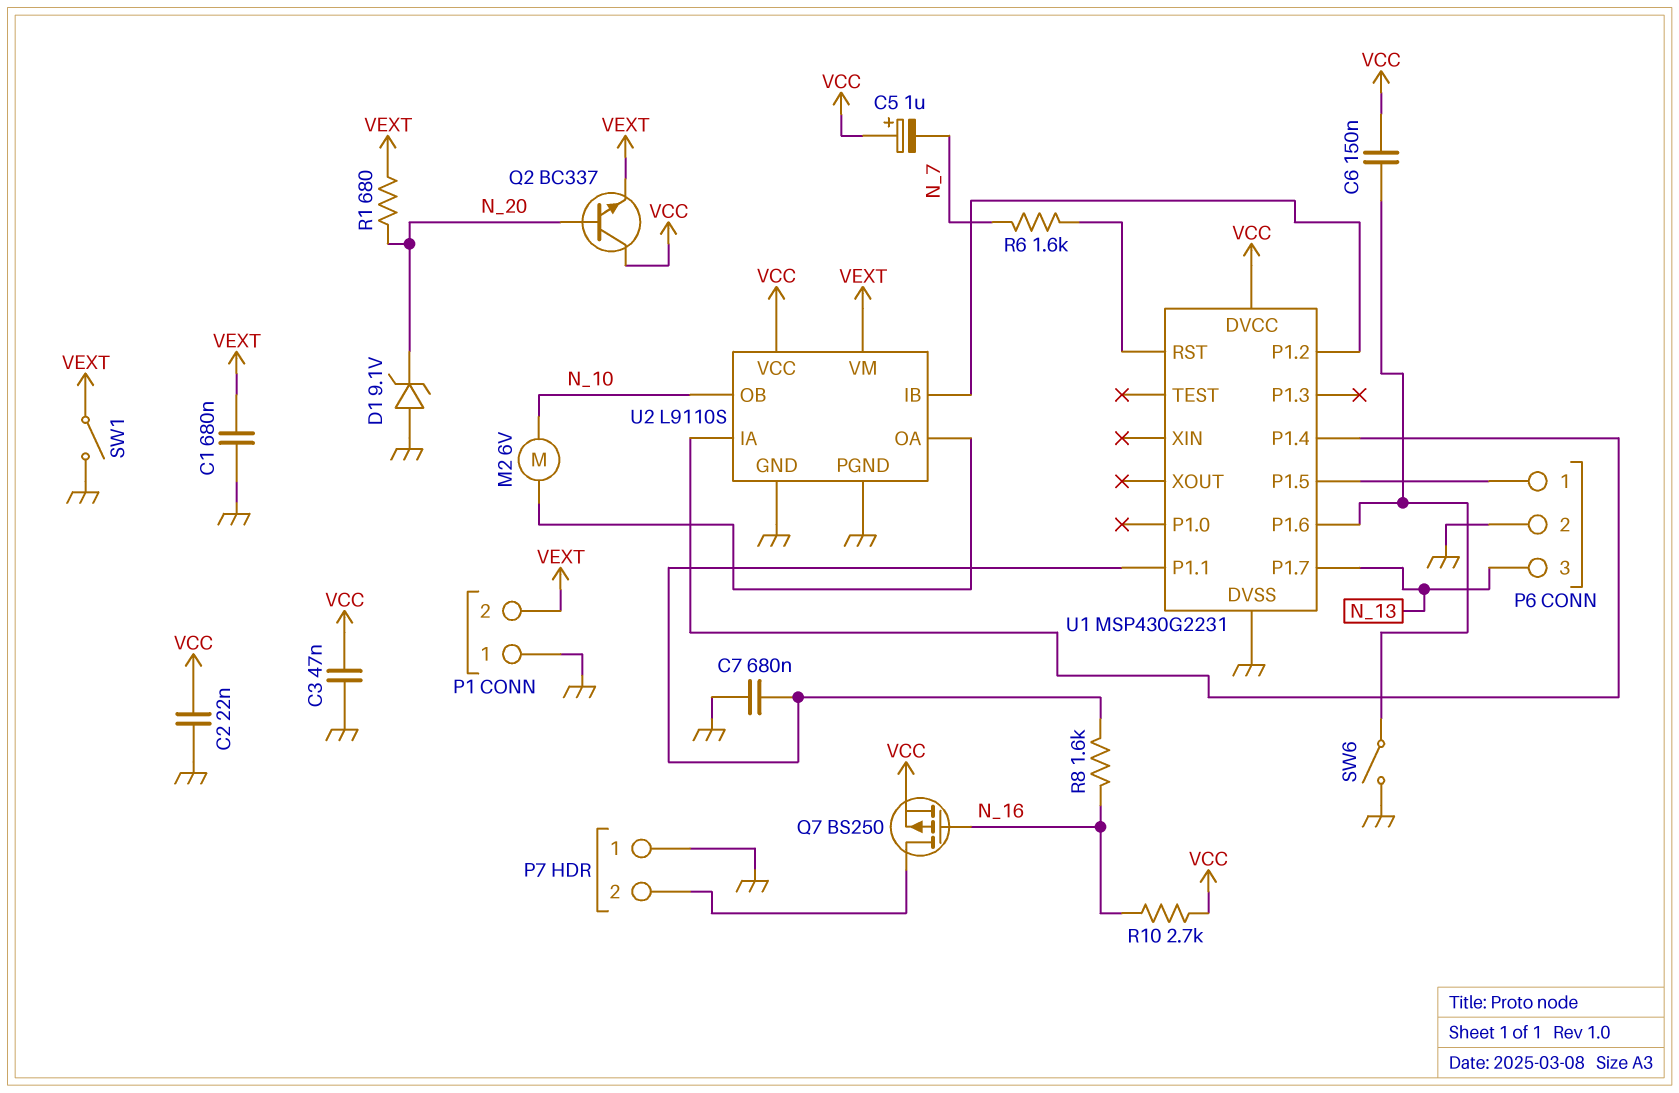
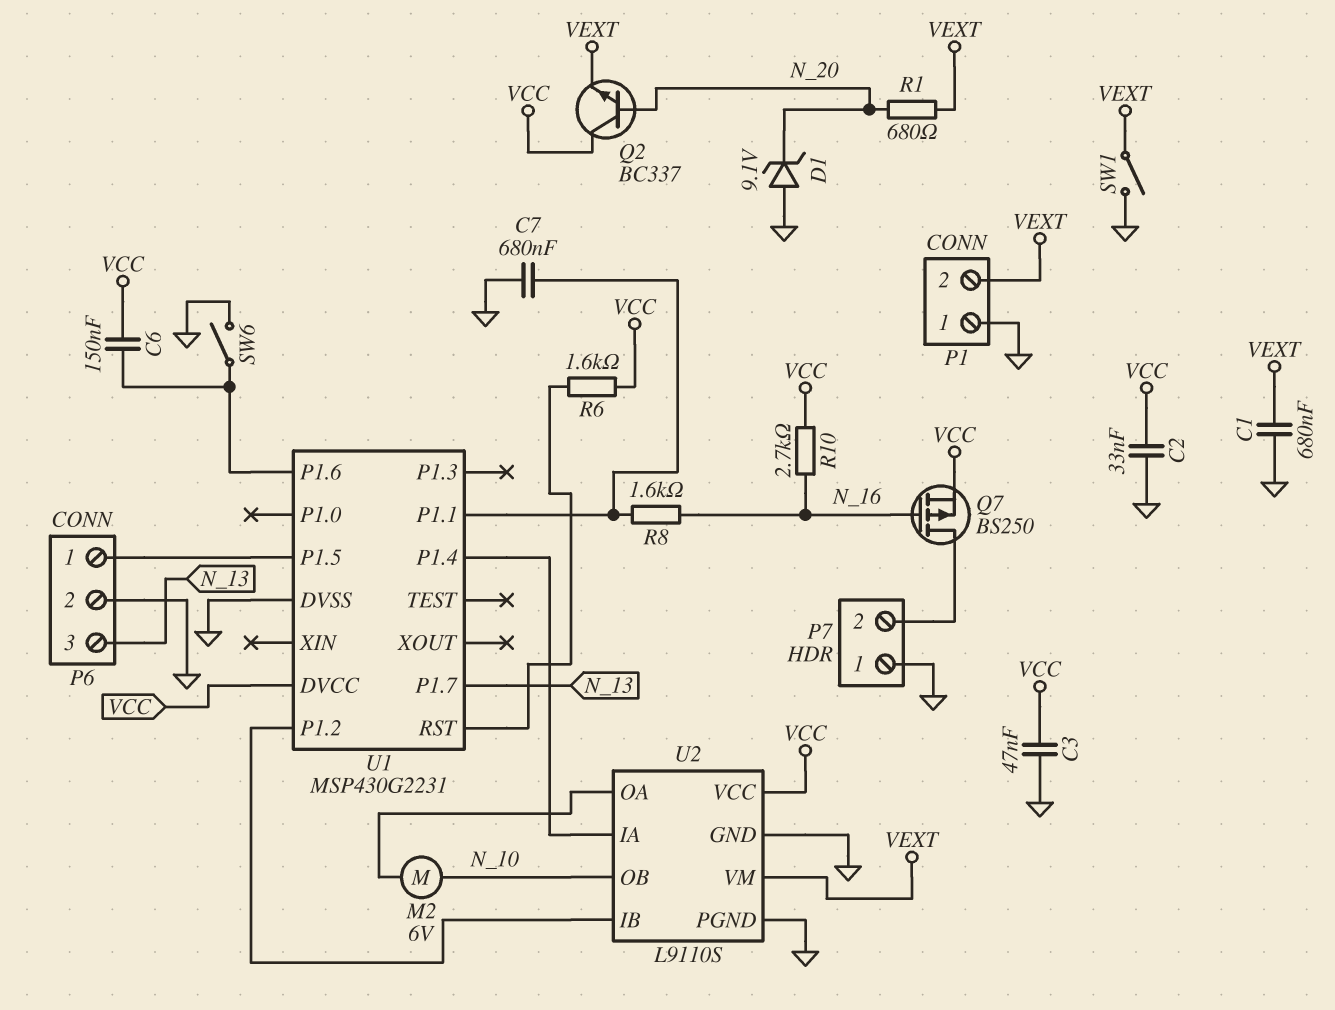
C2: 22nF (GND, VCC) -> 33nF (GND, VCC)
C5: 1uF (plus VCC, minus N_7) -> none
R6: 1.6k (N_7, U1/RST) -> 1.6k (U1/RST, VCC)

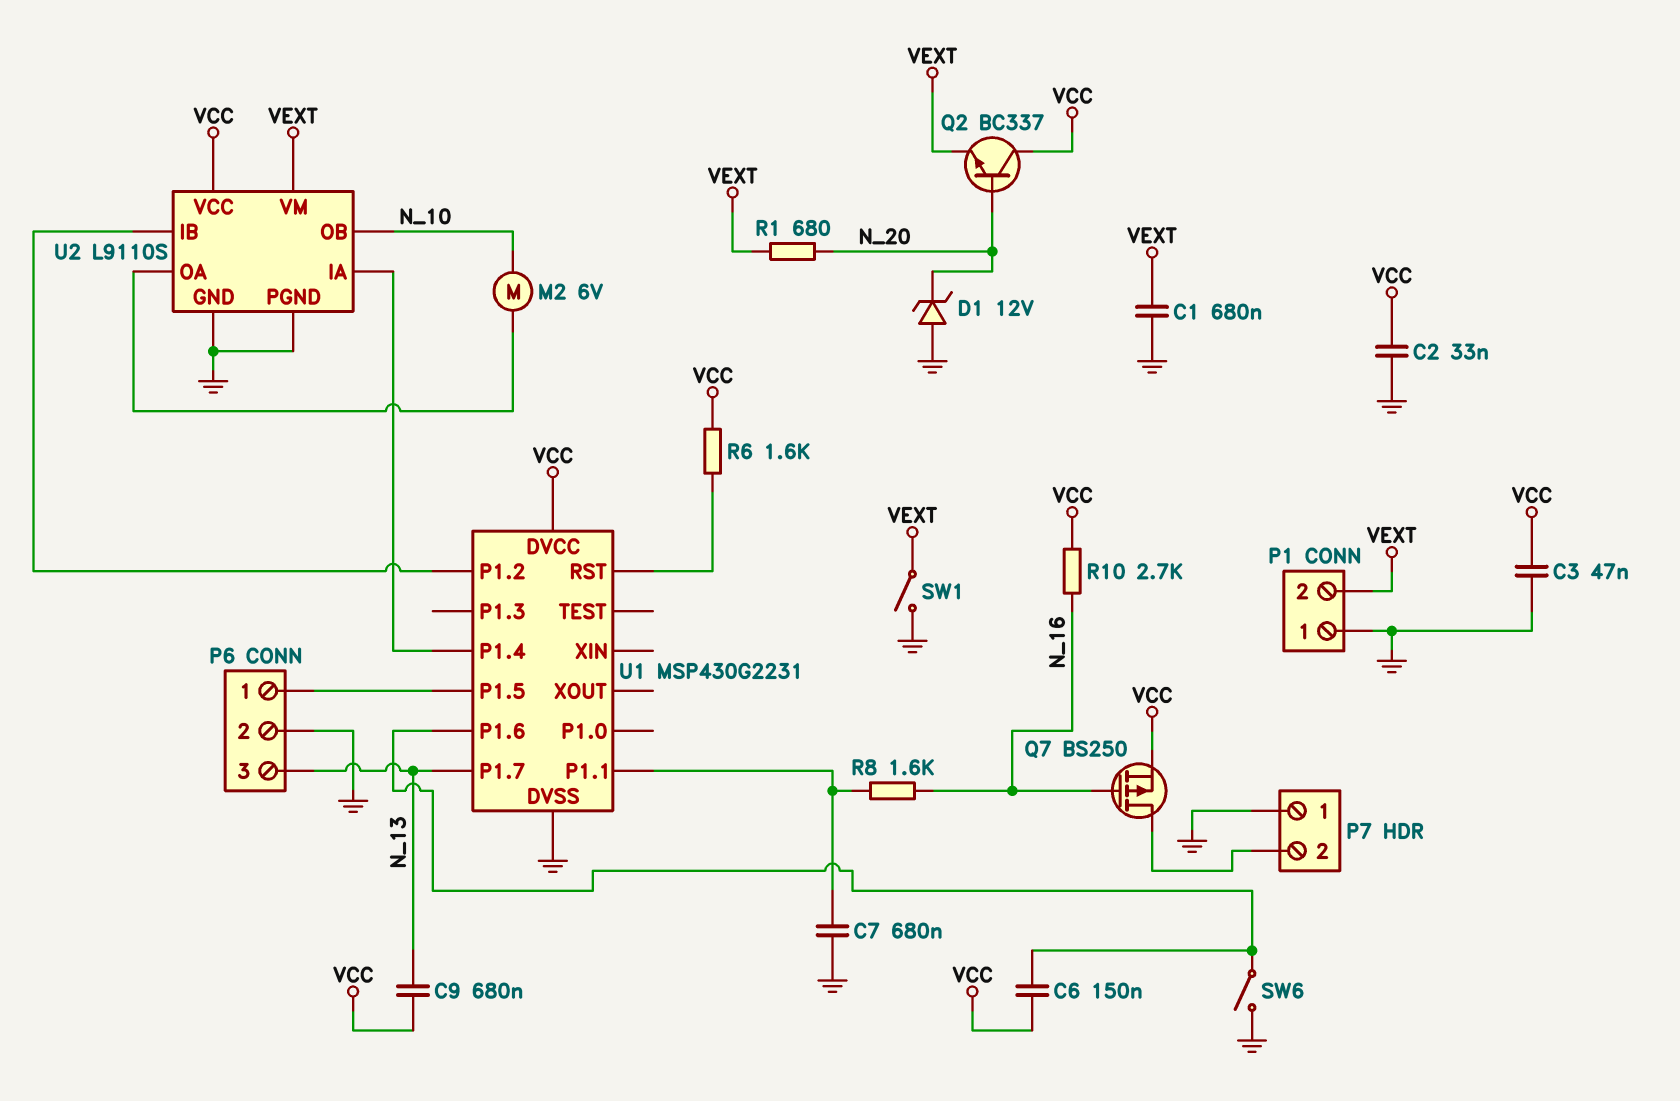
C9: none -> 680nF (N_13, VCC)
D1: zener 9.1V (A GND, K N_20) -> zener 12V (A GND, K N_20)

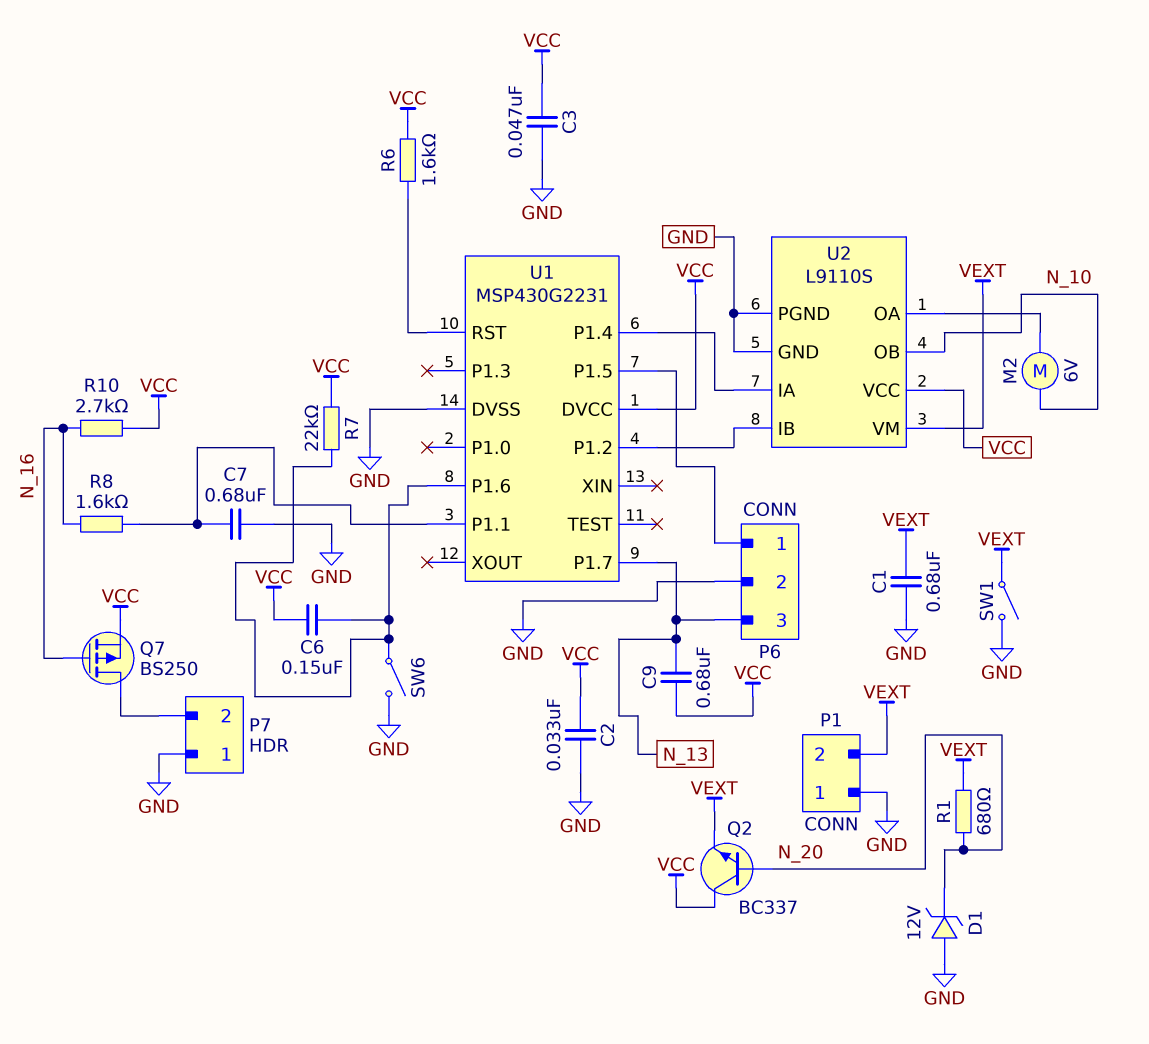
R7: none -> 22k (U1/P1.6, VCC)

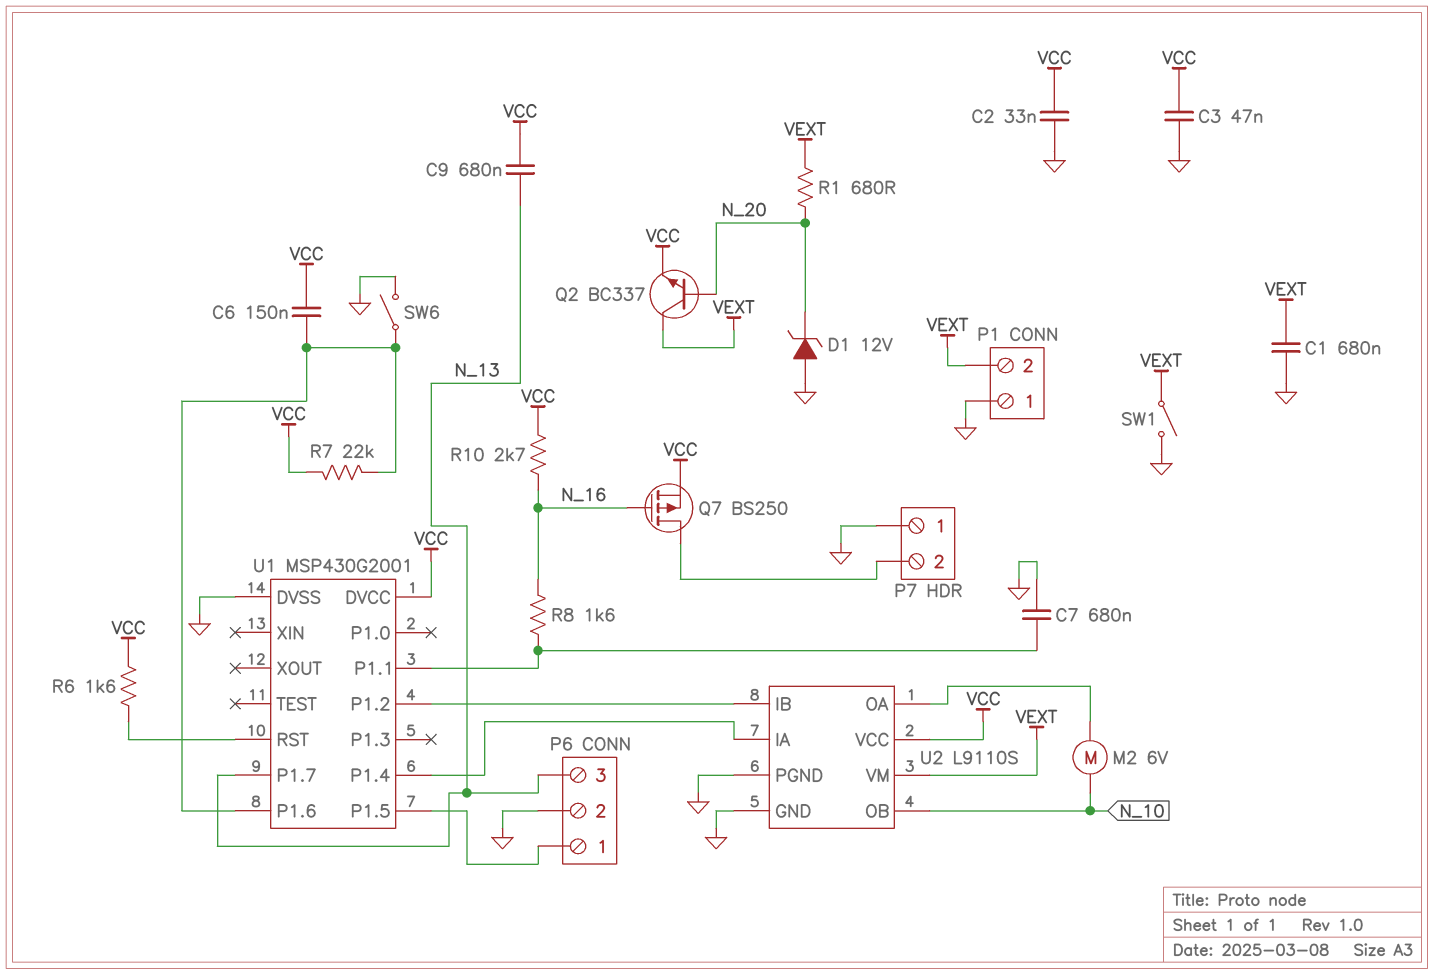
Q2: NPN BC337 (B N_20, C VCC, E VEXT) -> NPN BC337 (B N_20, C VEXT, E VCC)
U1: MSP430G2231 -> MSP430G2001

